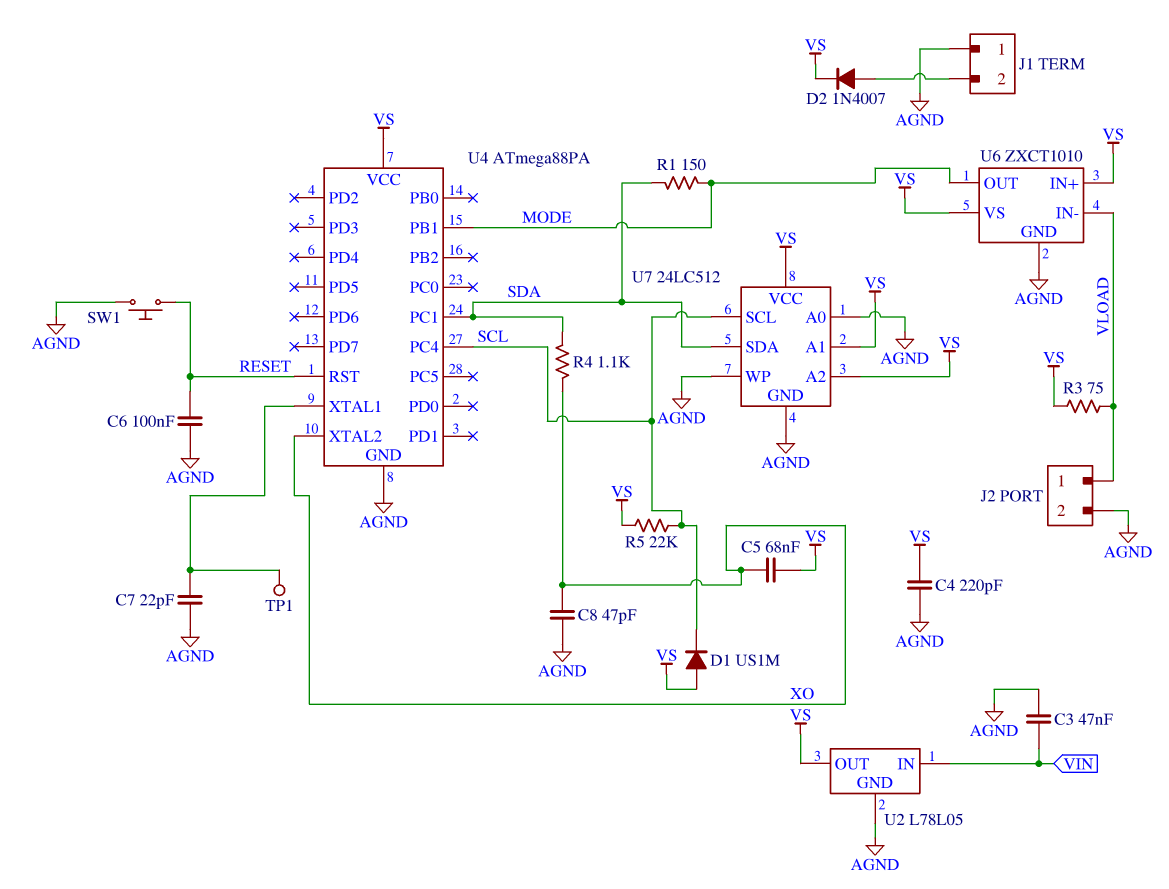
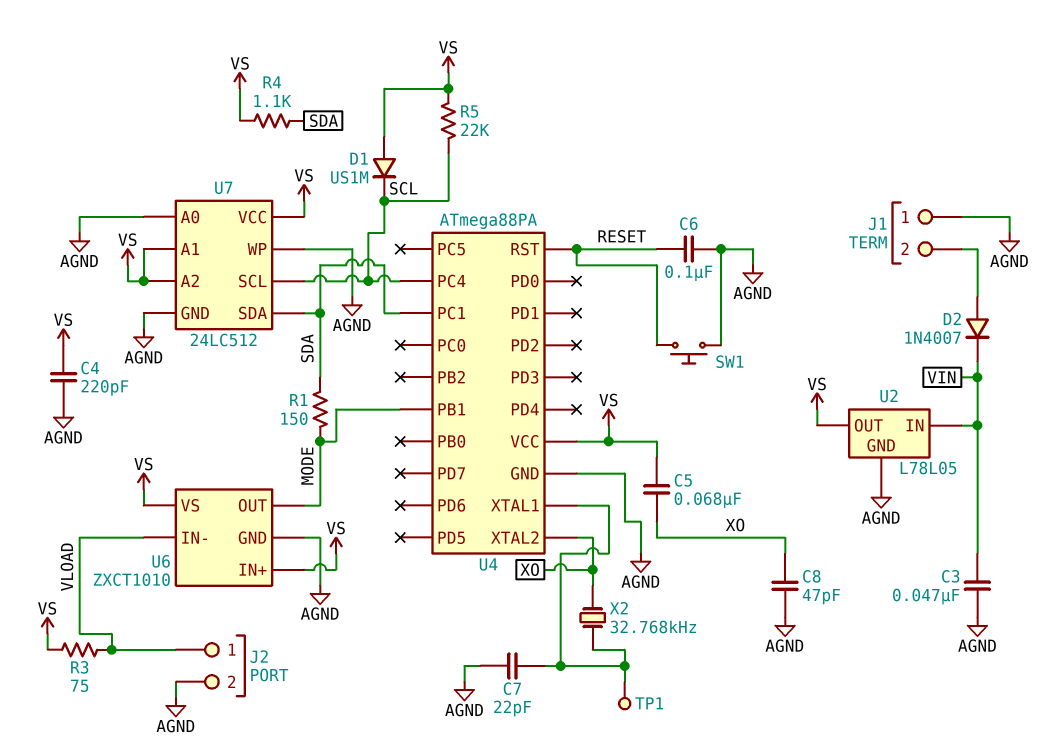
D2: diode 1N4007 (A J1/2, K VS) -> diode 1N4007 (A J1/2, K VIN)
R4: 1.1k (SDA, XO) -> 1.1k (SDA, VS)
X2: none -> 32.768kHz (U4/XTAL1, XO)

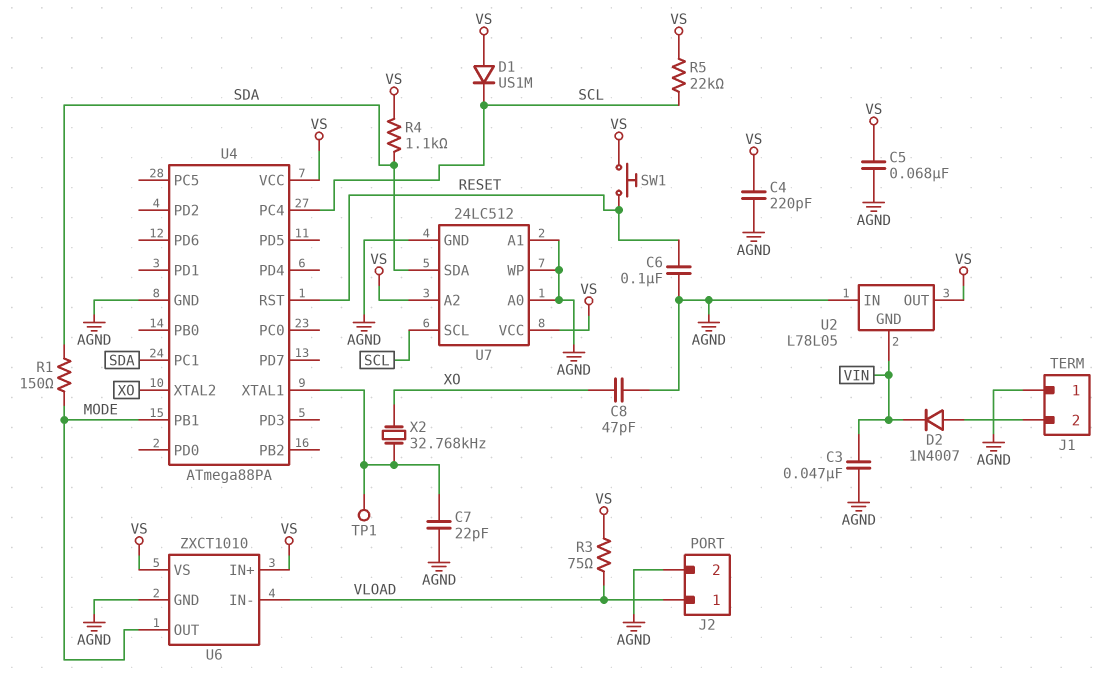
C5: 68nF (VS, XO) -> 68nF (AGND, VS)
SW1: button (AGND, RESET) -> button (RESET, VS)
U2 pin GND: AGND -> VIN
U2 pin IN: VIN -> AGND
U7 pin A1: VS -> AGND

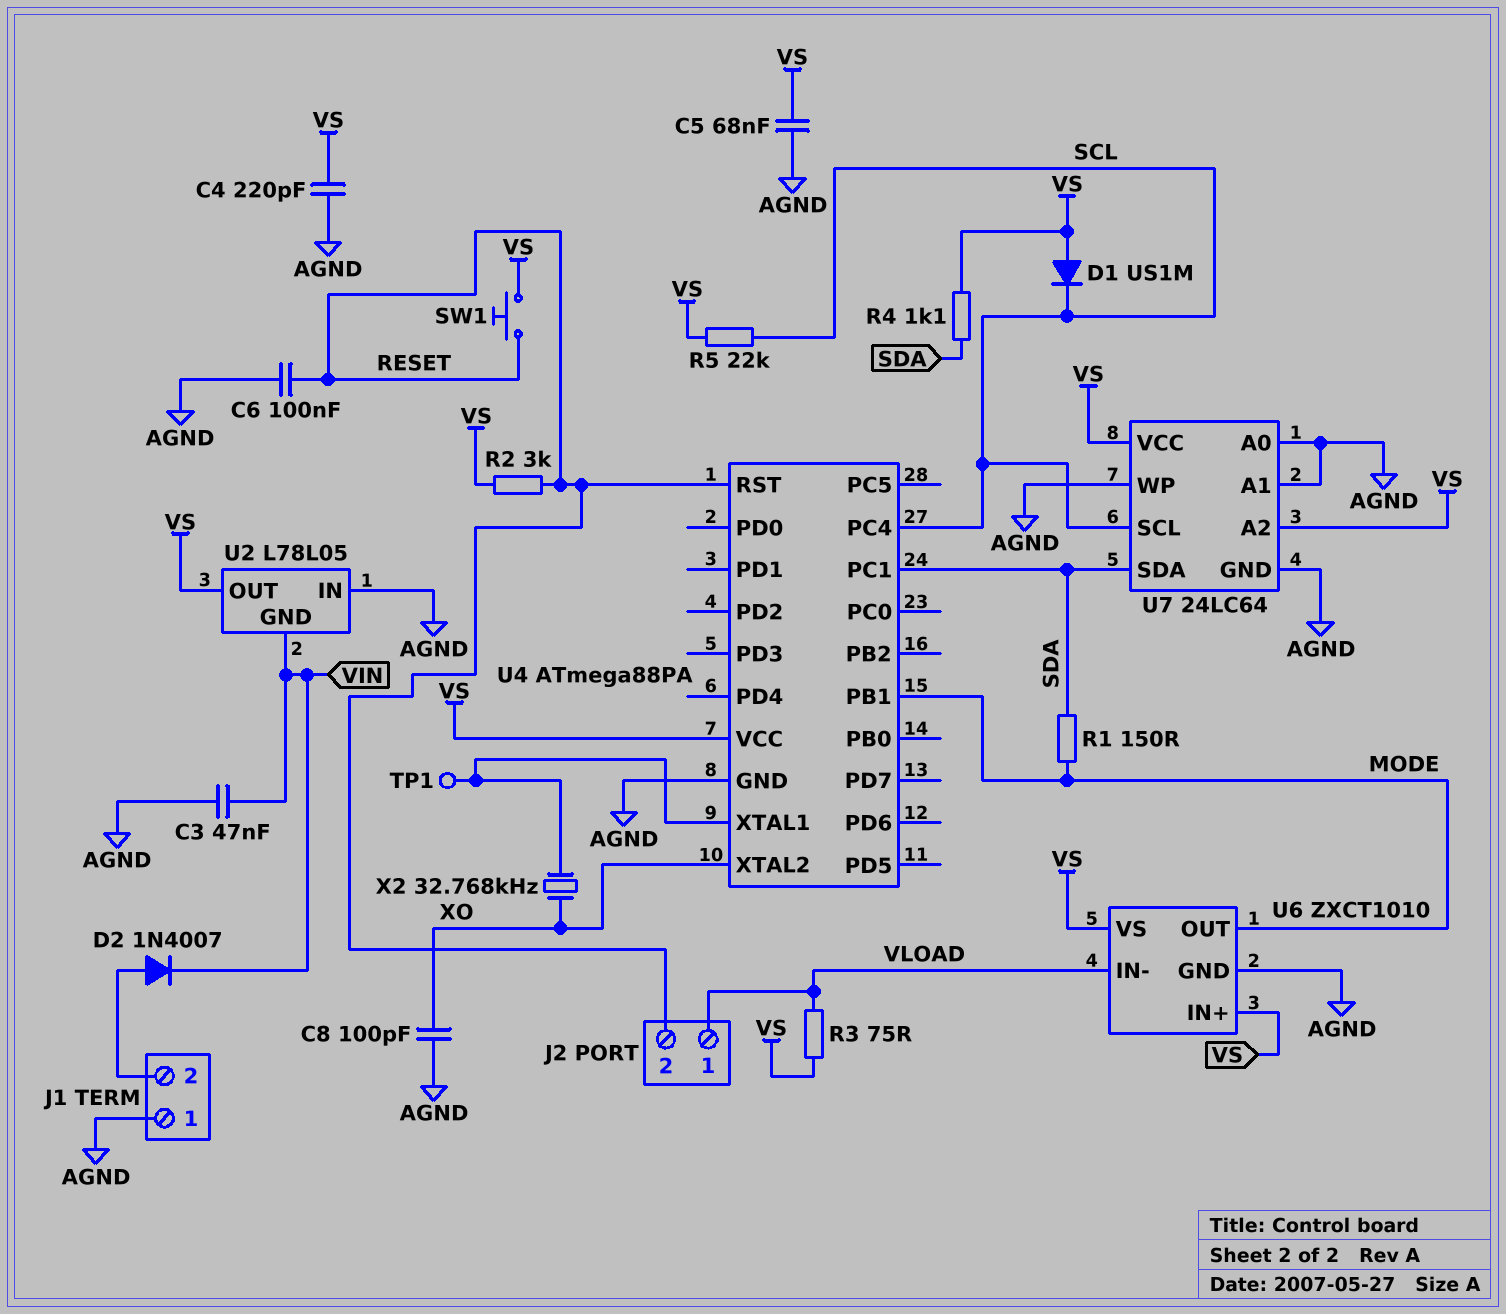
C7: 22pF (AGND, U4/XTAL1) -> none
C8: 47pF (AGND, XO) -> 100pF (AGND, XO)
J2 pin 2: AGND -> RESET
R2: none -> 3k (RESET, VS)
U7: 24LC512 -> 24LC64

